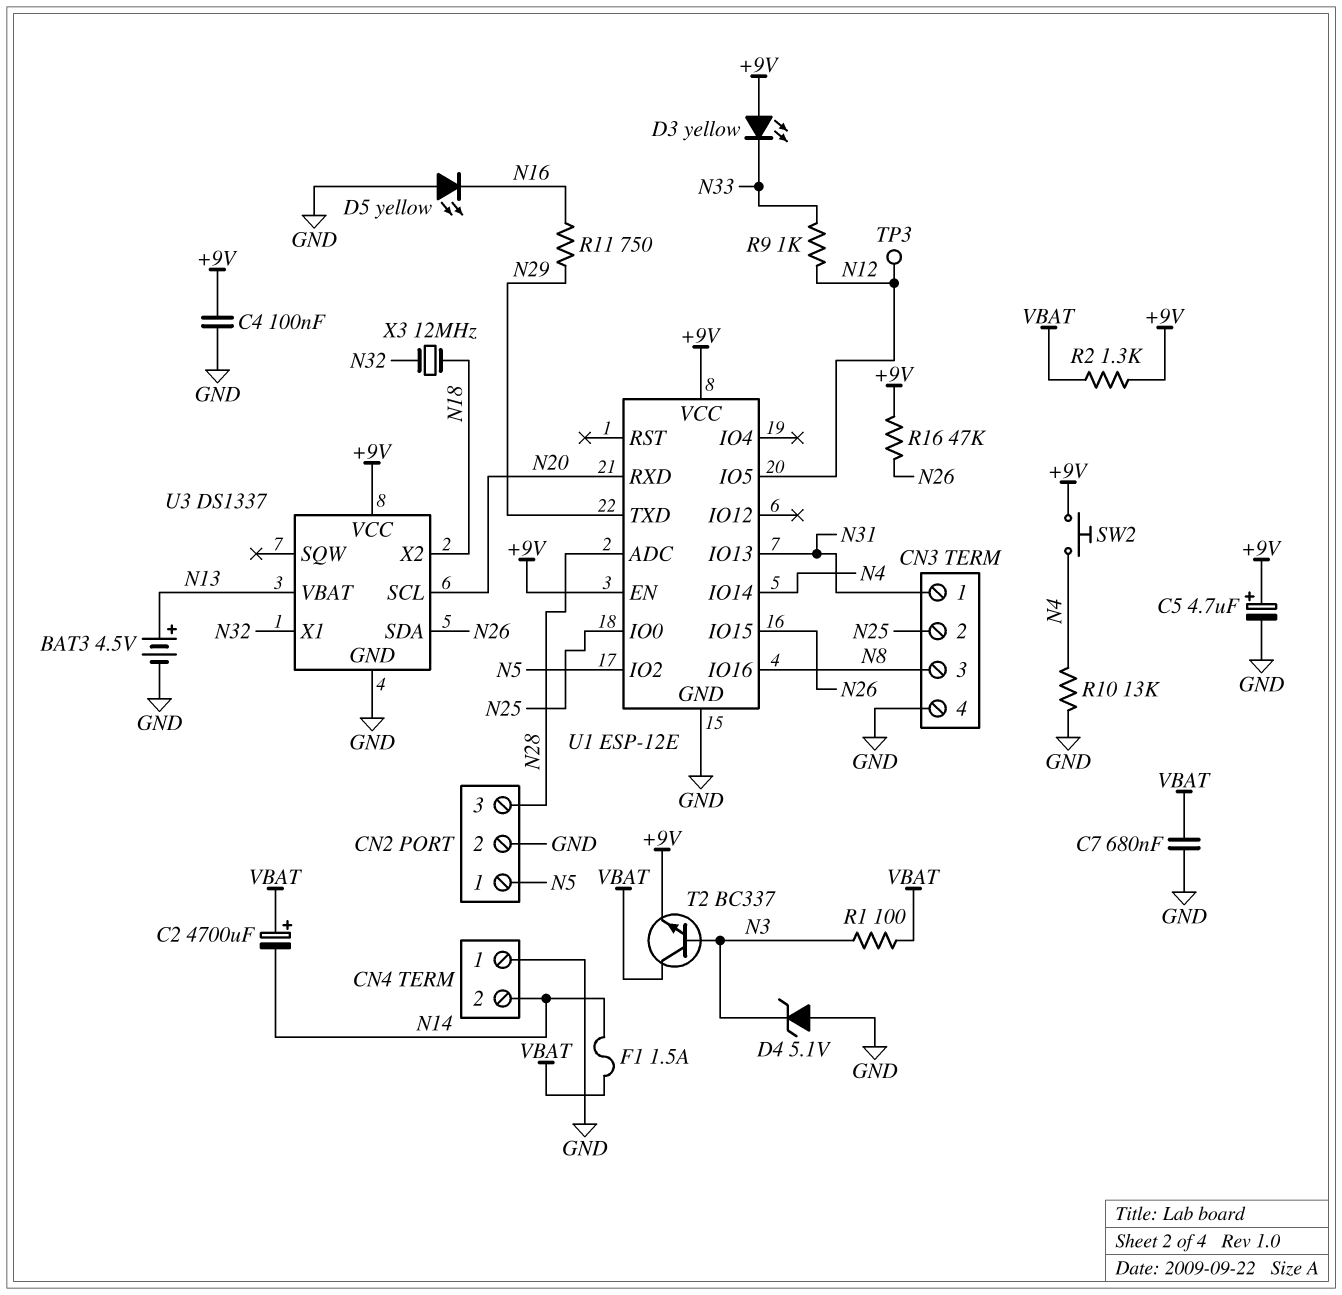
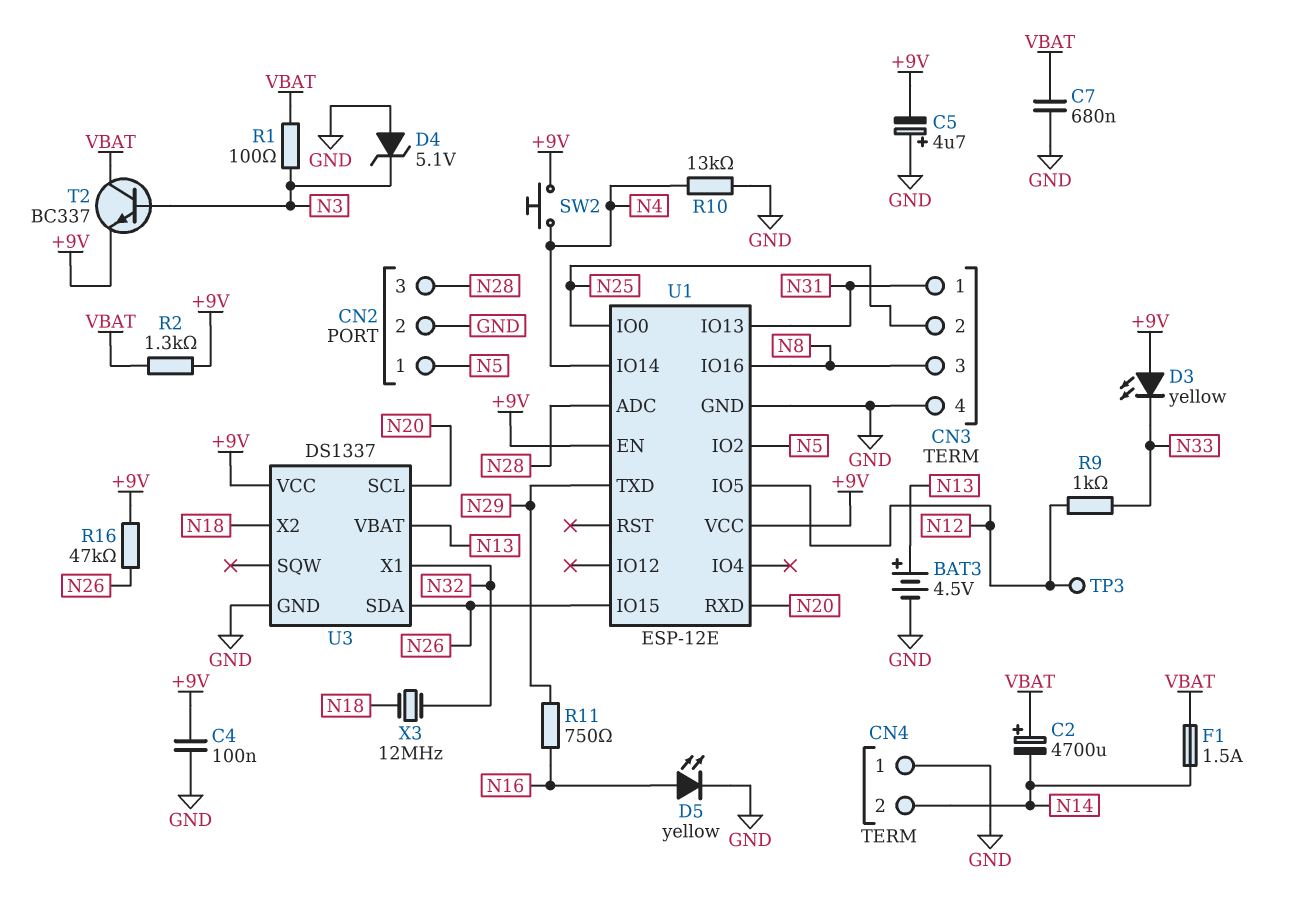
C5: 4.7uF (plus +9V, minus GND) -> 4.7uF (plus GND, minus +9V)
D5: LED yellow (A GND, K N16) -> LED yellow (A N16, K GND)

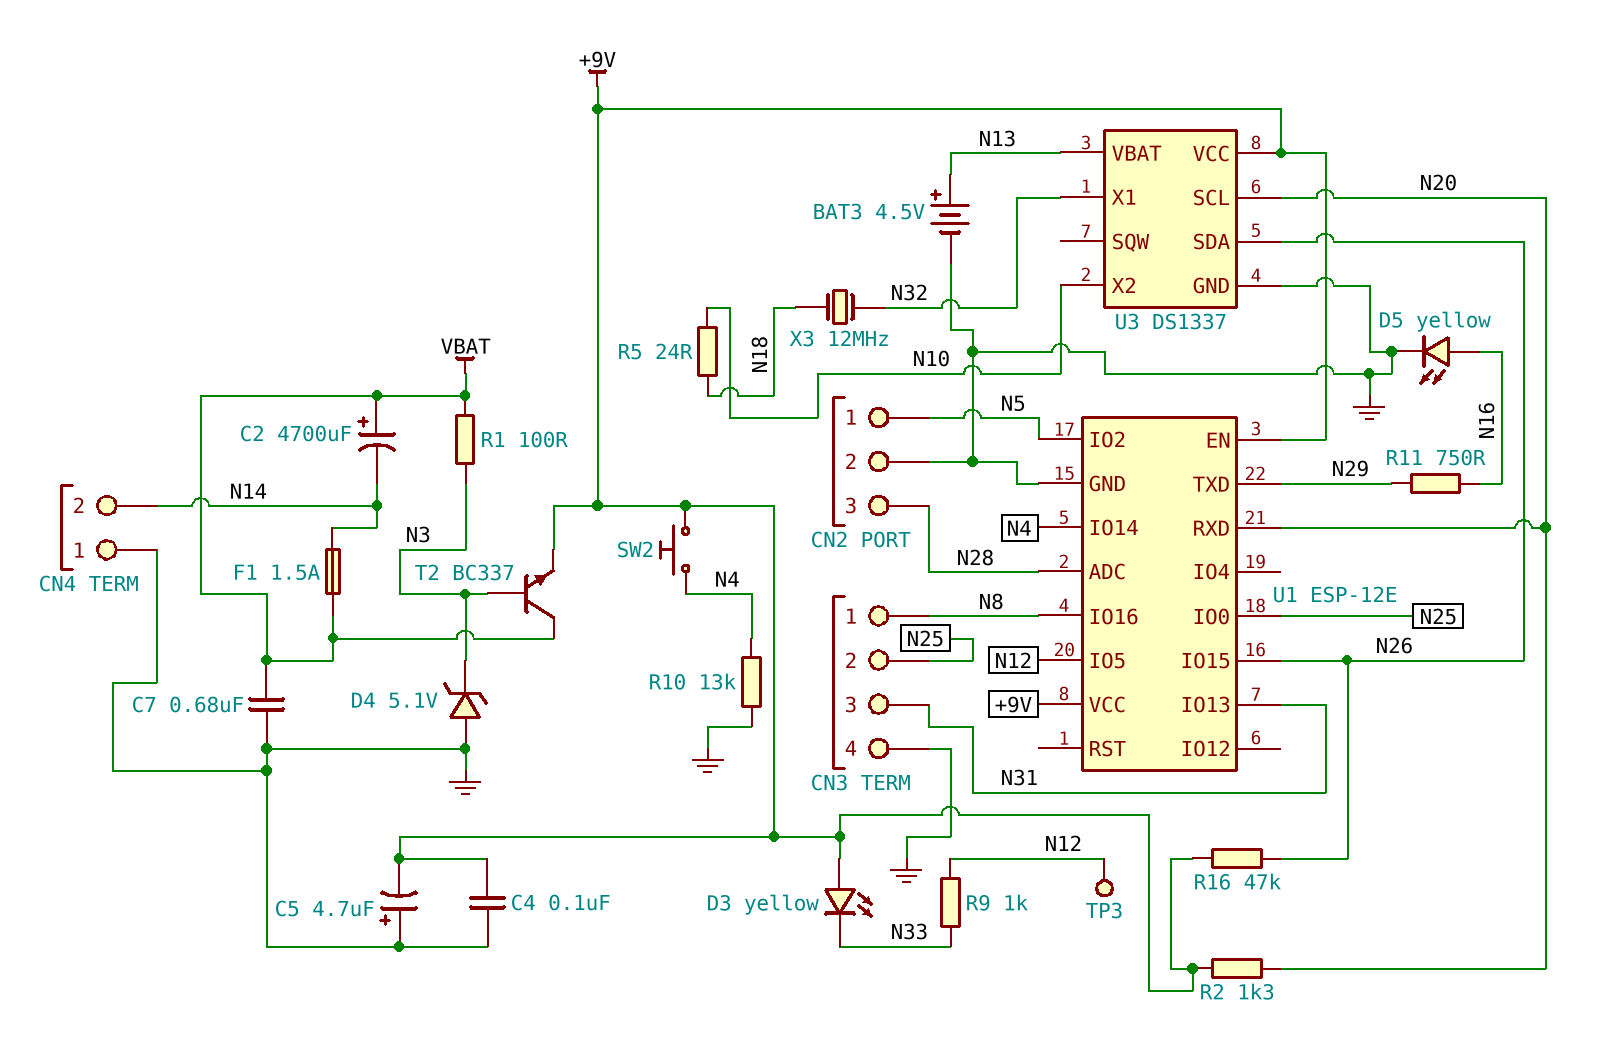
CN3 pin 1: N31 -> N8
CN3 pin 3: N8 -> N31
R2: 1.3k (+9V, VBAT) -> 1.3k (+9V, N20)
R5: none -> 24 (N10, N18)
U3 pin X2: N18 -> N10

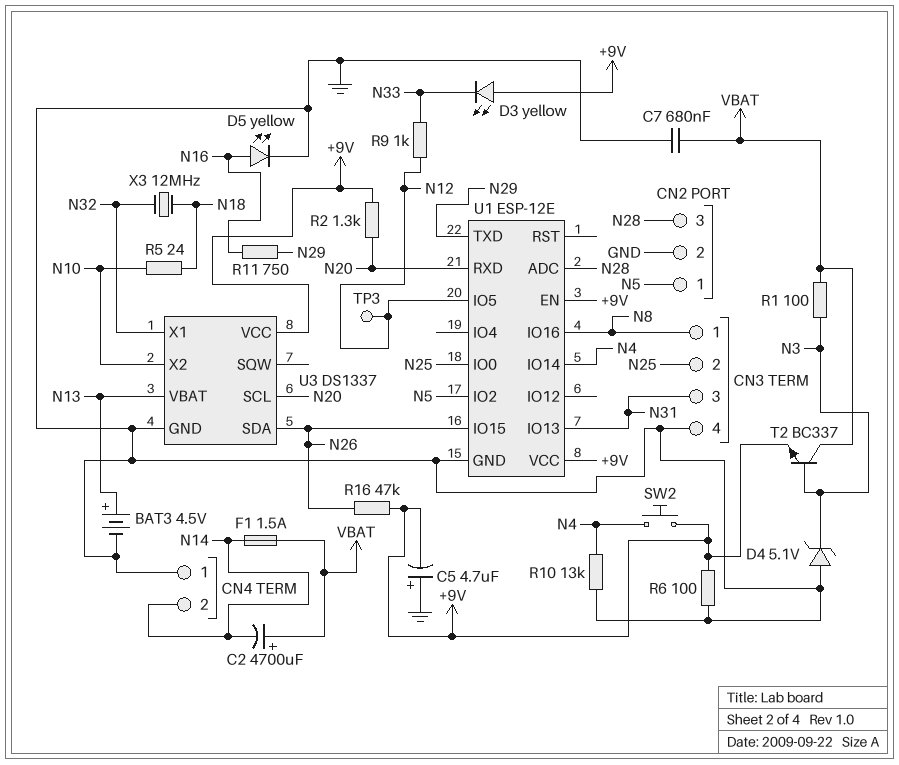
C4: 100nF (+9V, GND) -> none
R6: none -> 100 (+9V, GND)

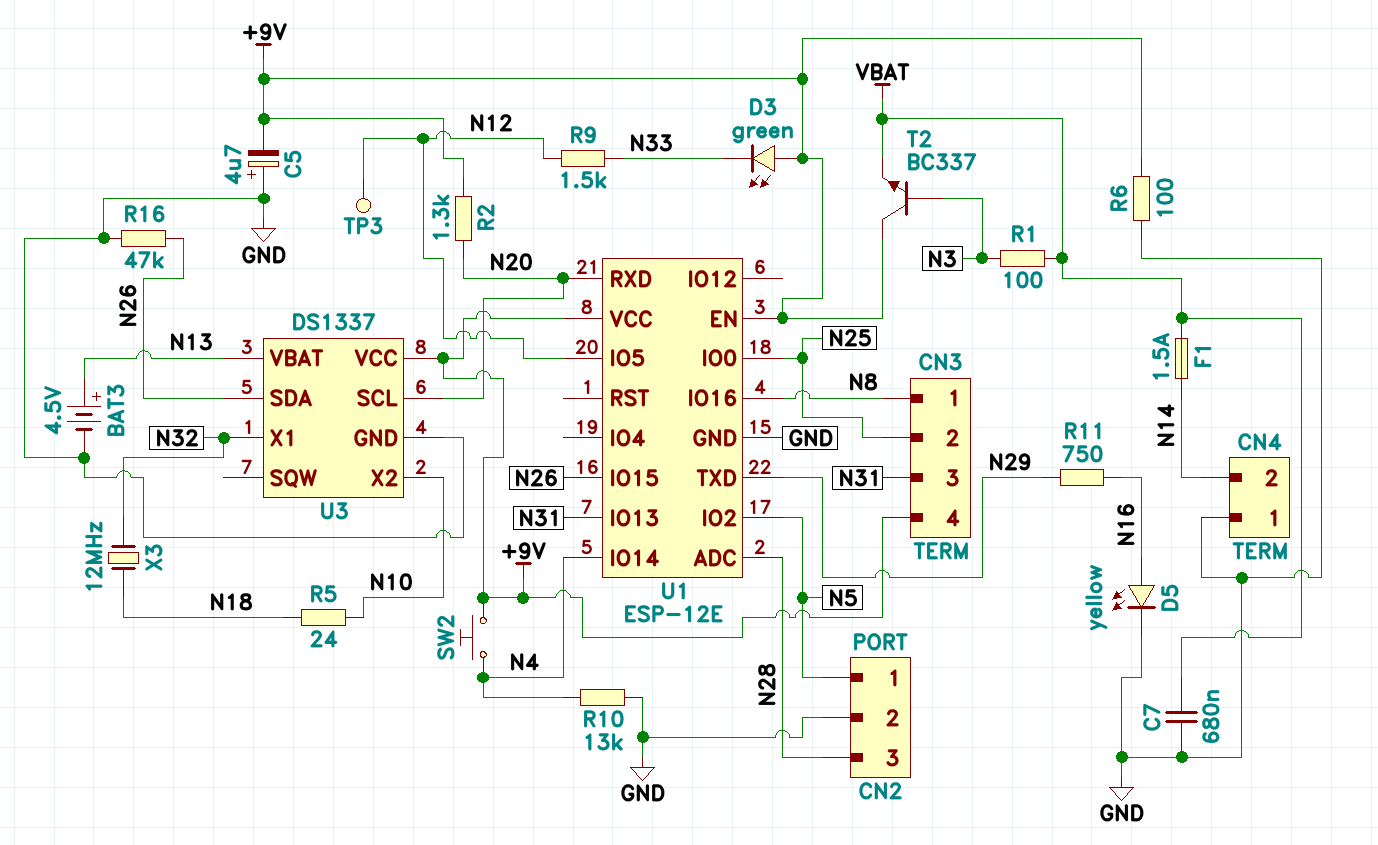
C2: 4700uF (plus VBAT, minus N14) -> none
CN3 pin 4: GND -> +9V
D3: LED yellow (A +9V, K N33) -> LED green (A +9V, K N33)
D4: zener 5.1V (A GND, K N3) -> none
R9: 1k (N12, N33) -> 1.5k (N12, N33)
R16: 47k (+9V, N26) -> 47k (GND, N26)
T2: NPN BC337 (B N3, C VBAT, E +9V) -> NPN BC337 (B N3, C +9V, E VBAT)

